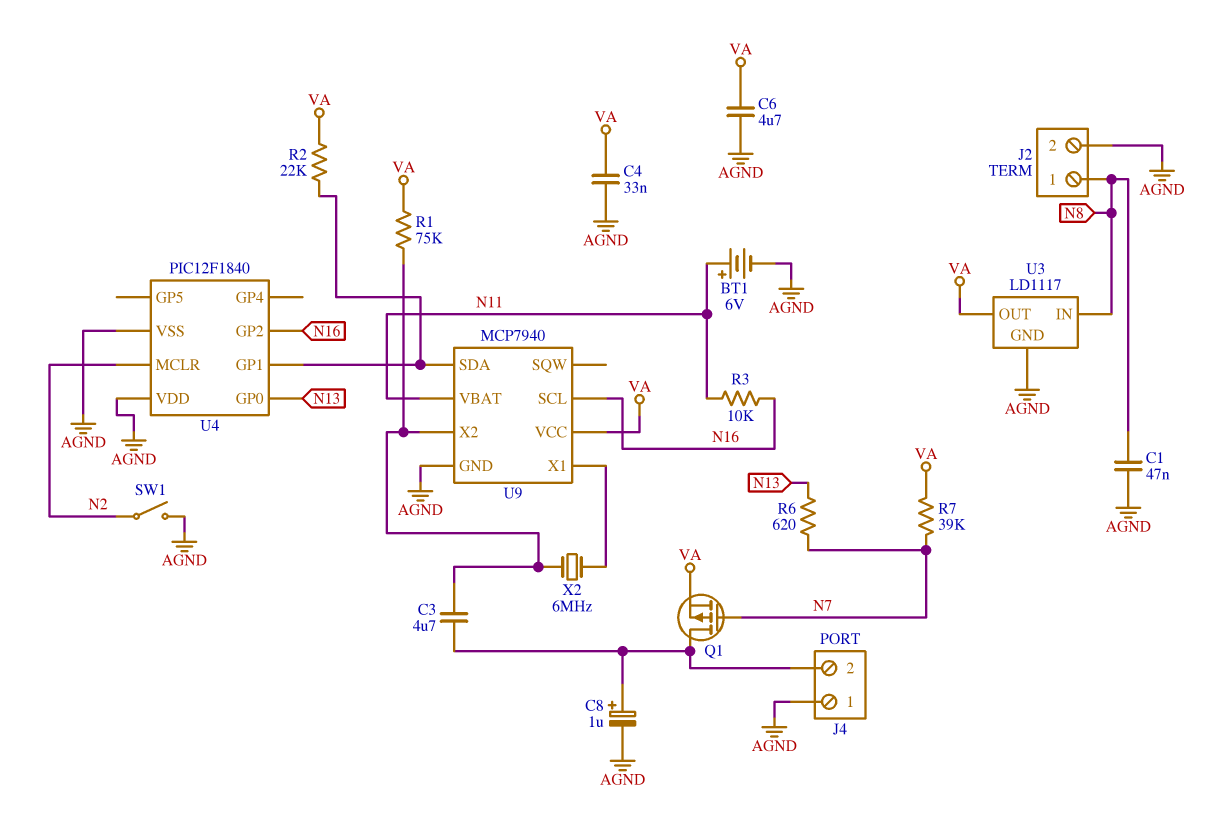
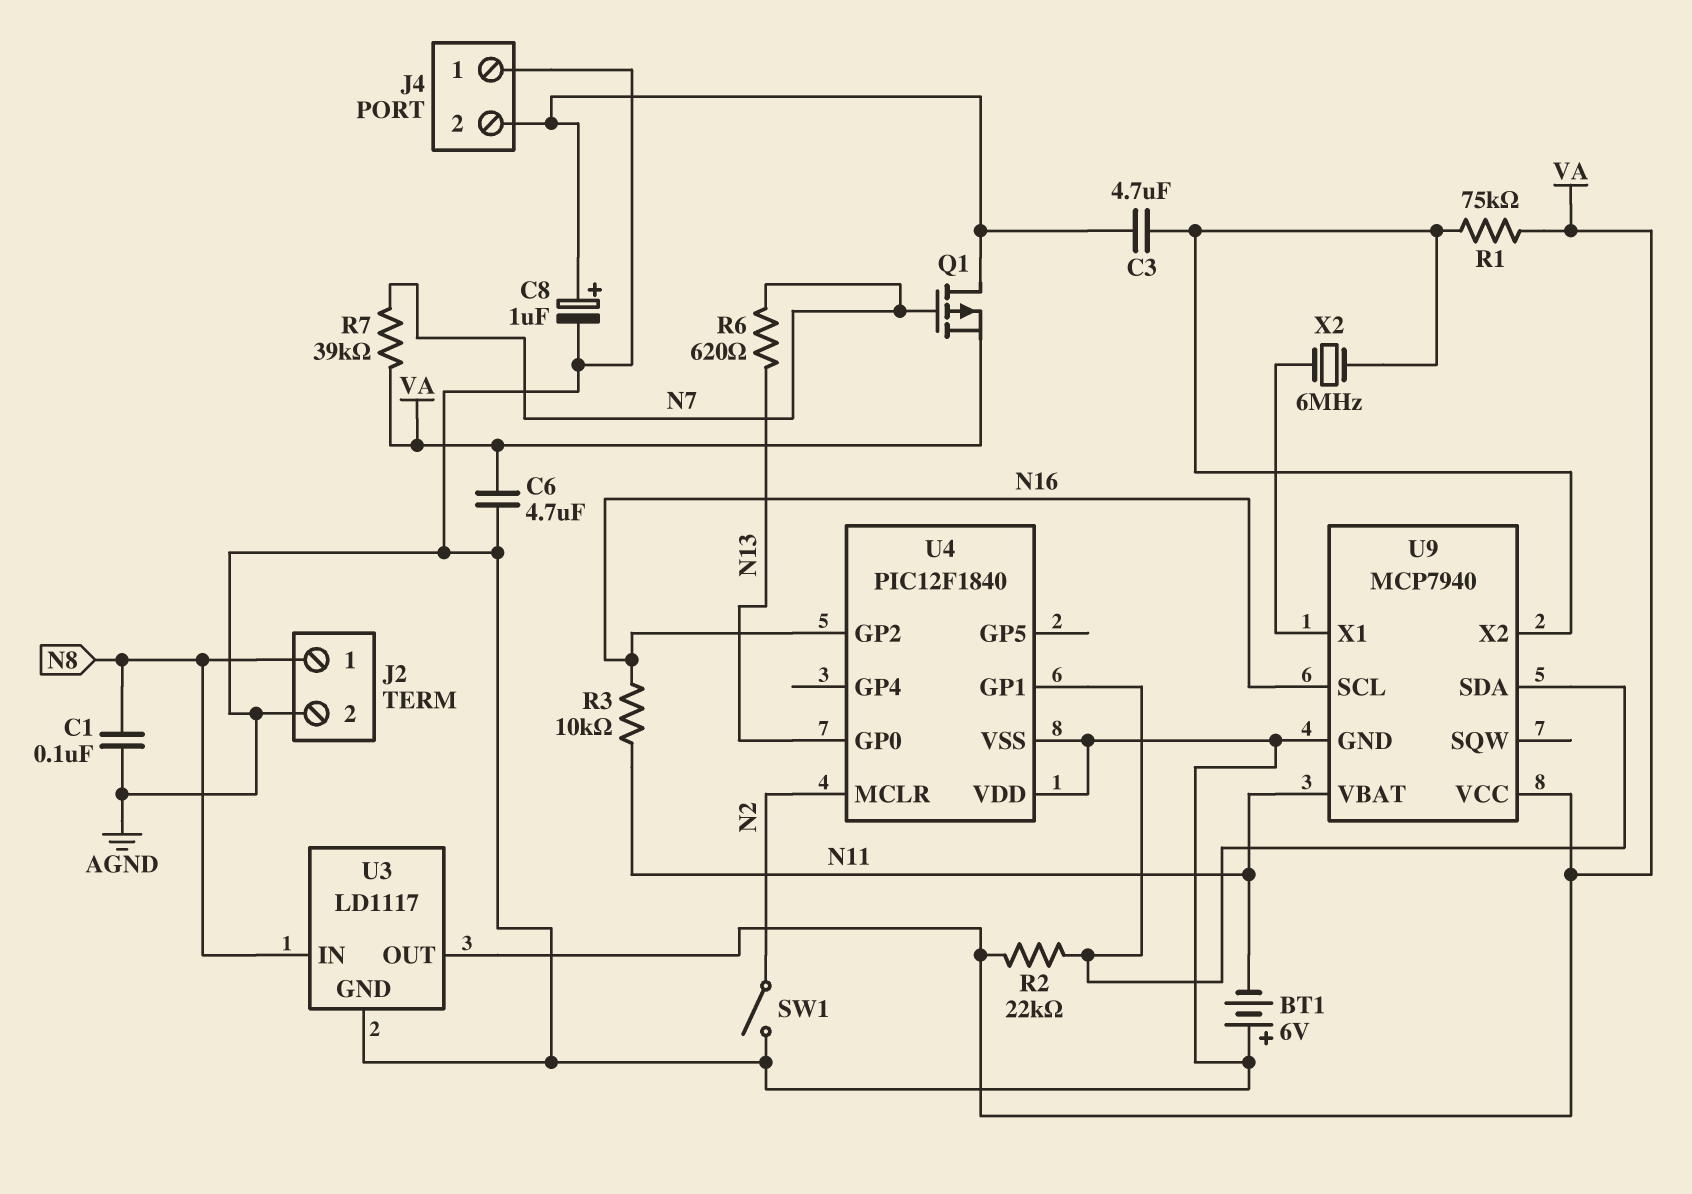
BT1: 6V (plus N11, minus AGND) -> 6V (plus AGND, minus N11)
C1: 47nF (AGND, N8) -> 100nF (AGND, N8)
C4: 33nF (AGND, VA) -> none

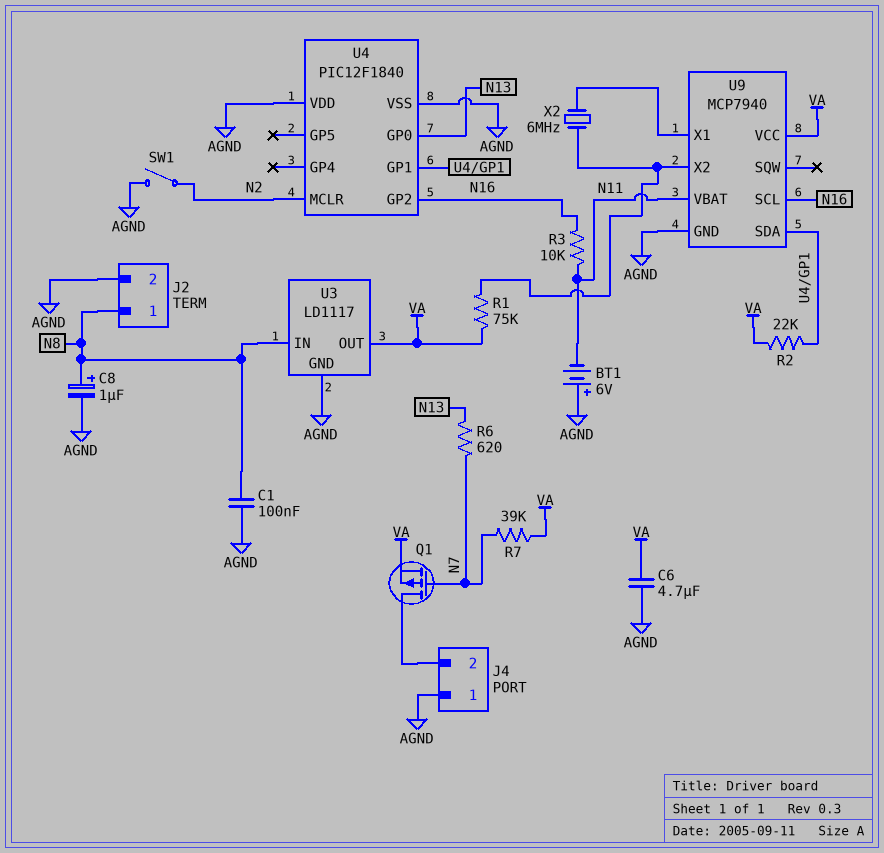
C3: 4.7uF (J4/2, U9/X2) -> none
C8: 1uF (plus J4/2, minus AGND) -> 1uF (plus N8, minus AGND)

